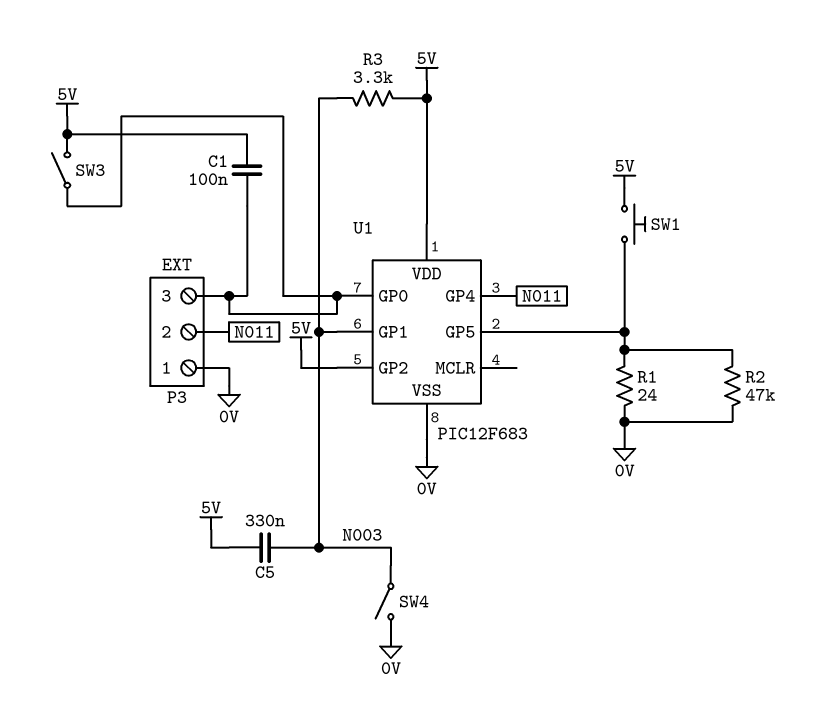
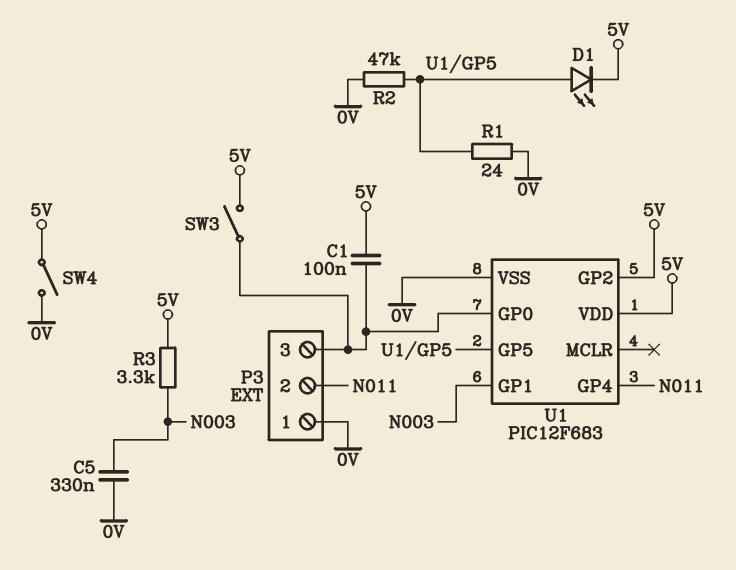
C5: 330nF (5V, N003) -> 330nF (0V, N003)
D1: none -> LED (A U1/GP5, K 5V)
SW1: button (5V, U1/GP5) -> none
SW4: switch (0V, N003) -> switch (0V, 5V)

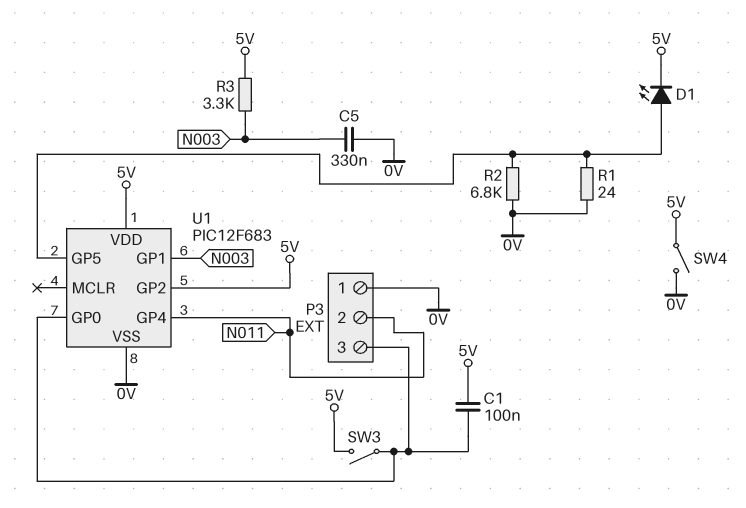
R2: 47k (0V, U1/GP5) -> 6.8k (0V, U1/GP5)

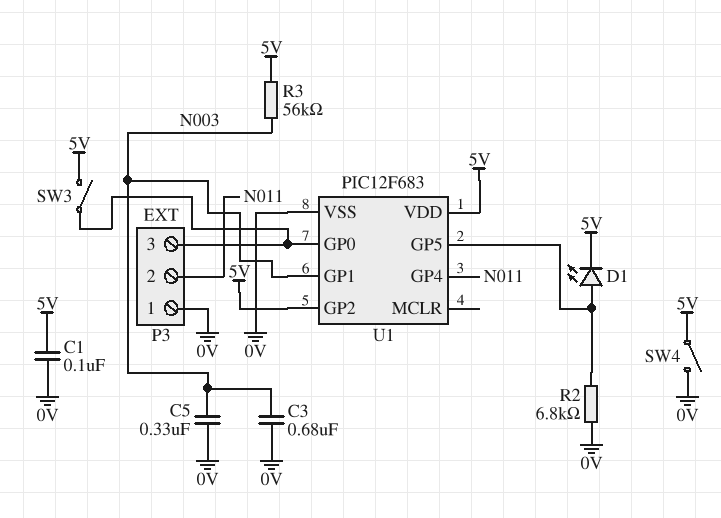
C1: 100nF (5V, P3/3) -> 100nF (0V, 5V)
C3: none -> 680nF (0V, N003)
R1: 24 (0V, U1/GP5) -> none
R3: 3.3k (5V, N003) -> 56k (5V, N003)

